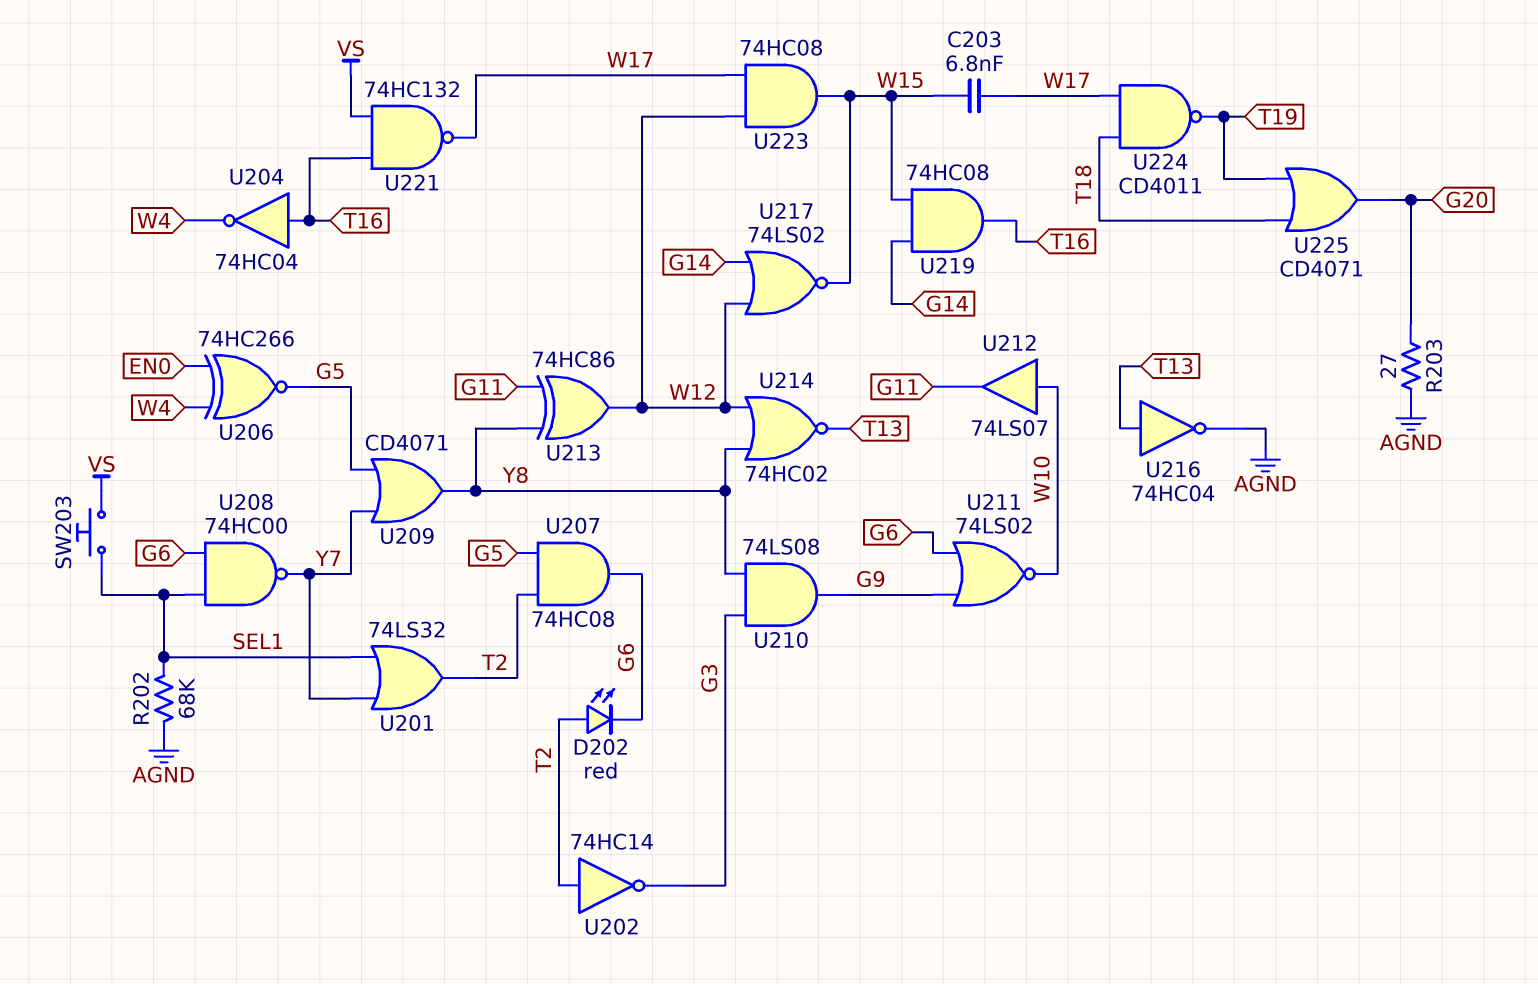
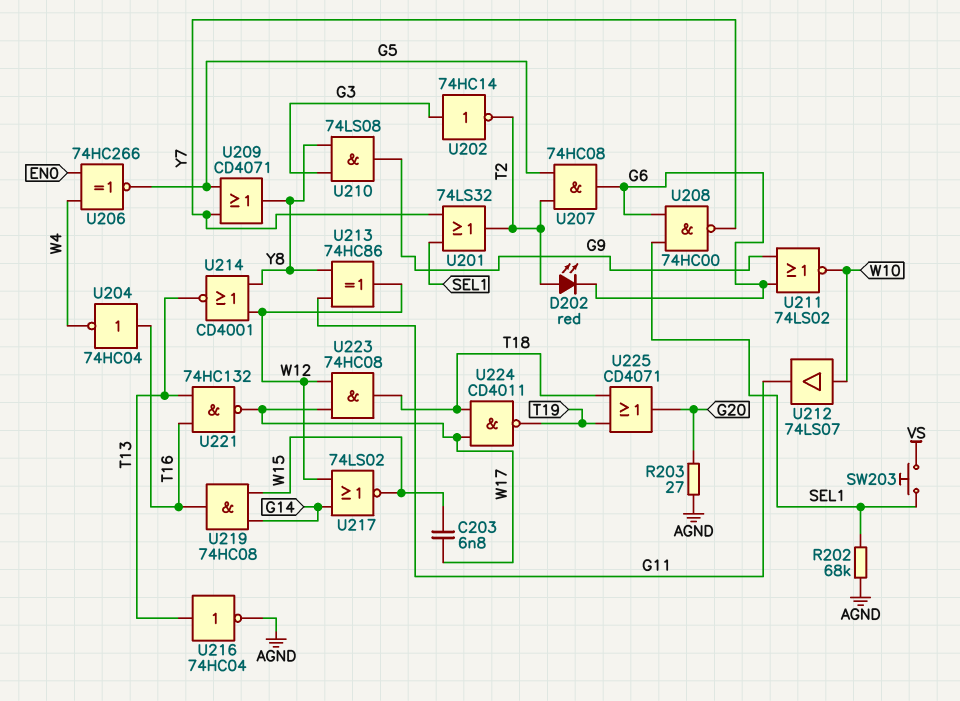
U202: NOT 74HC14 (in T2, out G3) -> NOT 74HC14 (in G3, out T2)
U214: NOR 74HC02 (in W12, in Y8, out T13) -> NOR CD4001 (in W12, in Y8, out T13)
U221: NAND 74HC132 (in T16, in VS, out W17) -> NAND 74HC132 (in T13, in T16, out W17)
U223: AND 74HC08 (in W12, in W17, out W15) -> AND 74HC08 (in W12, in W17, out T18)

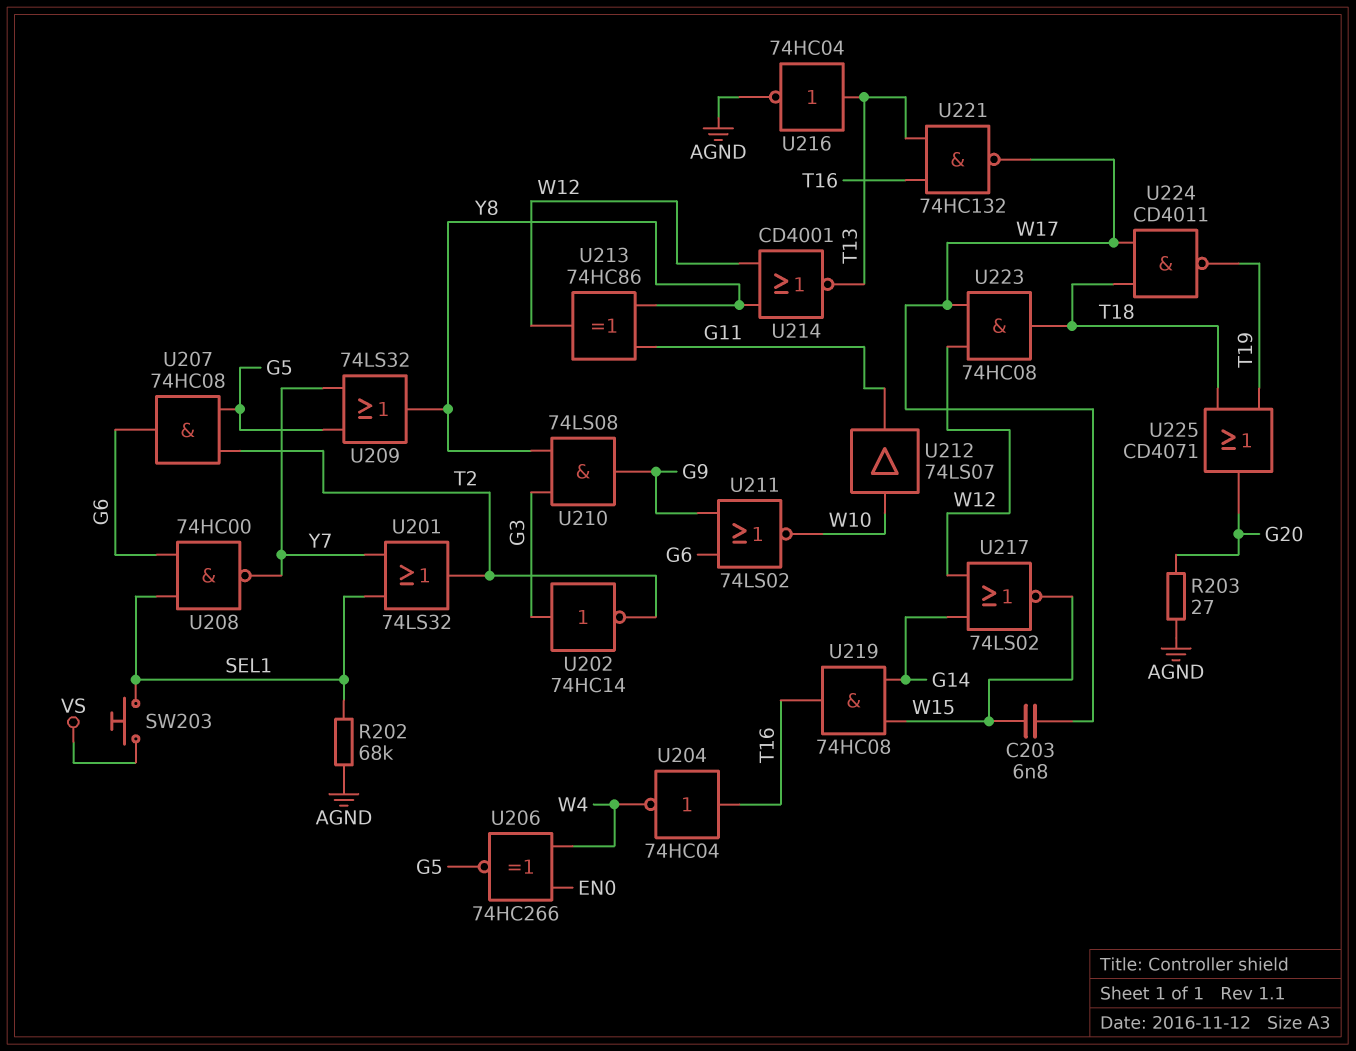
D202: LED red (A T2, K G6) -> none
U209: OR CD4071 (in G5, in Y7, out Y8) -> OR 74LS32 (in G5, in Y7, out Y8)

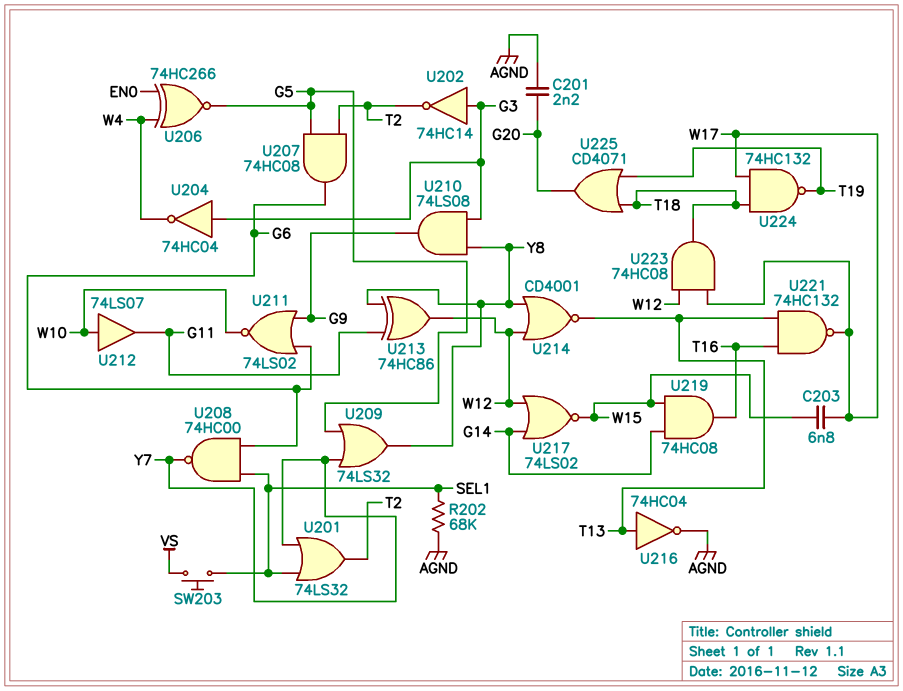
C201: none -> 2.2nF (AGND, G20)
R203: 27 (AGND, G20) -> none
U204: NOT 74HC04 (in T16, out W4) -> NOT 74HC04 (in G3, out W4)
U224: NAND CD4011 (in T18, in W17, out T19) -> NAND 74HC132 (in T18, in W17, out T19)

